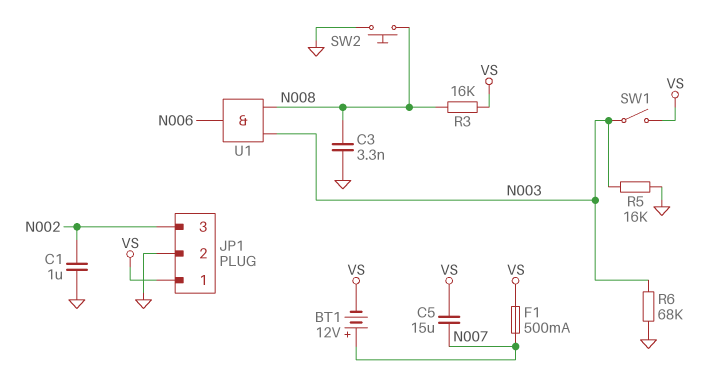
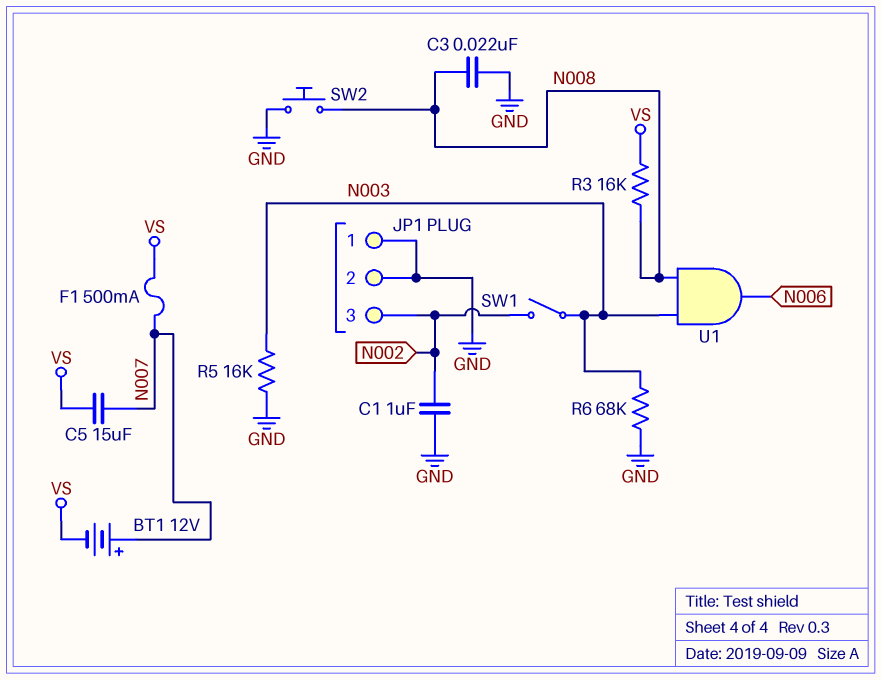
C3: 3.3nF (GND, N008) -> 22nF (GND, N008)
JP1 pin 1: VS -> GND
SW1: switch (N003, VS) -> switch (N002, N003)

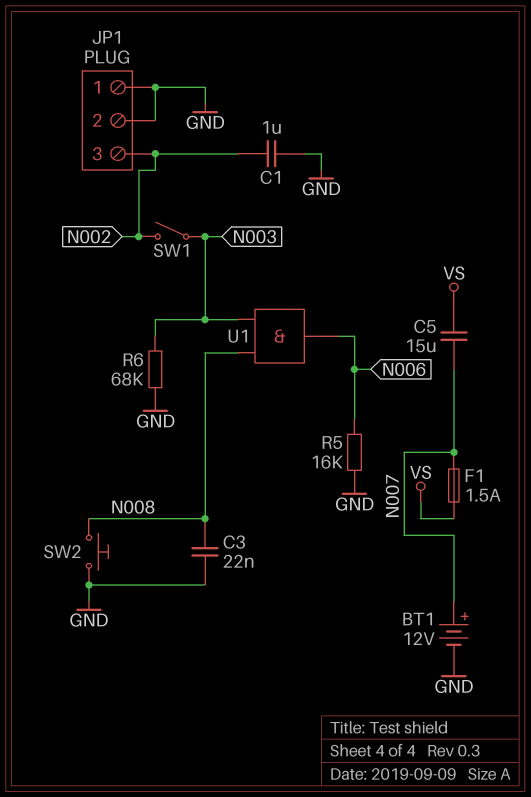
BT1: 12V (plus N007, minus VS) -> 12V (plus N007, minus GND)
F1: 500mA (N007, VS) -> 1.5A (N007, VS)
R3: 16k (N008, VS) -> none
R5: 16k (GND, N003) -> 16k (GND, N006)

